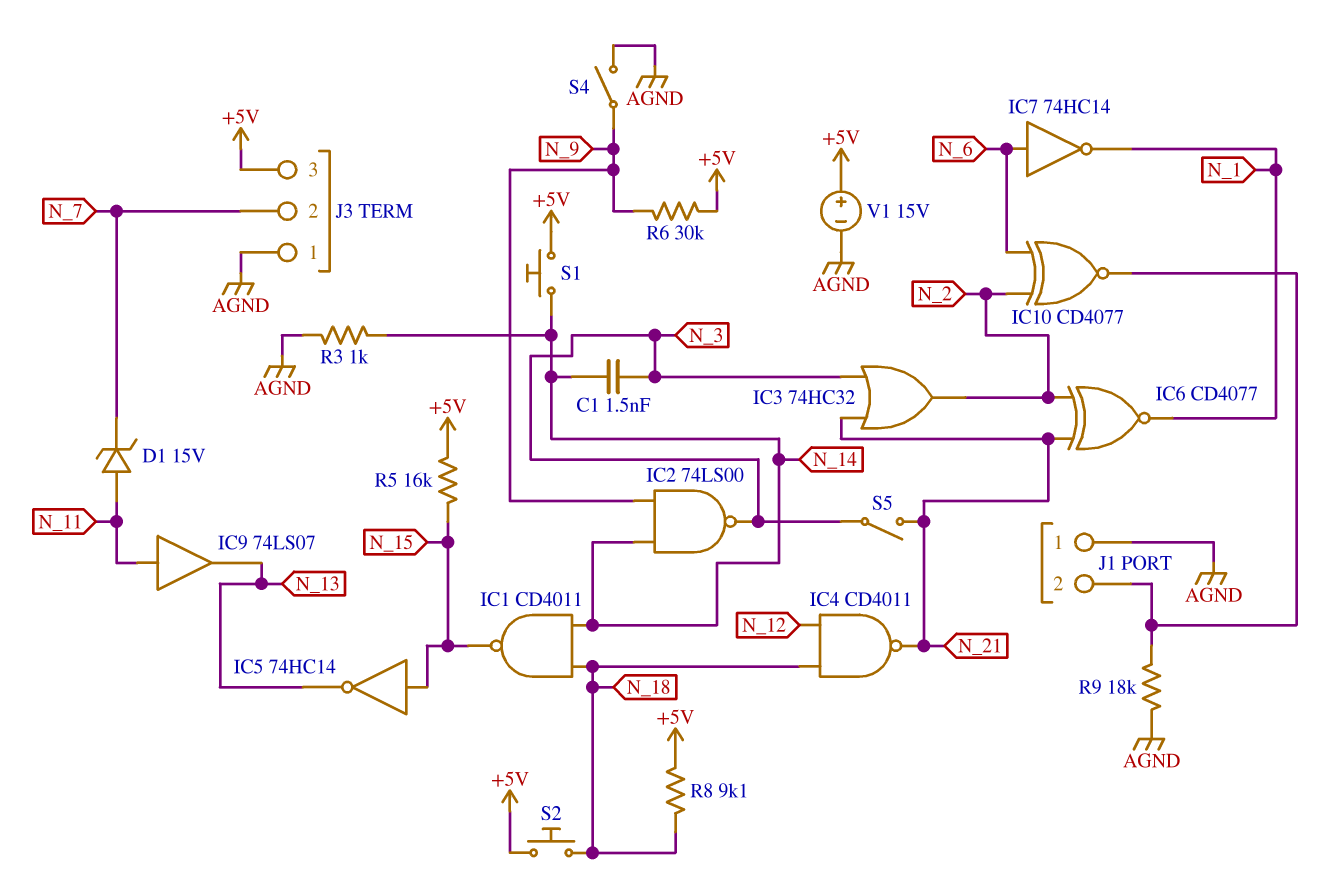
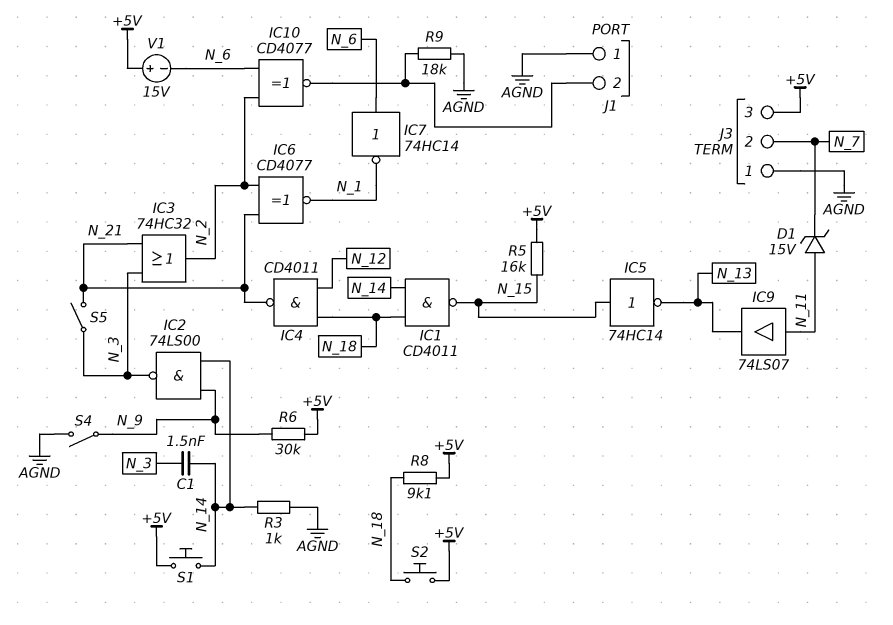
V1: 15V (plus +5V, minus AGND) -> 15V (plus +5V, minus N_6)

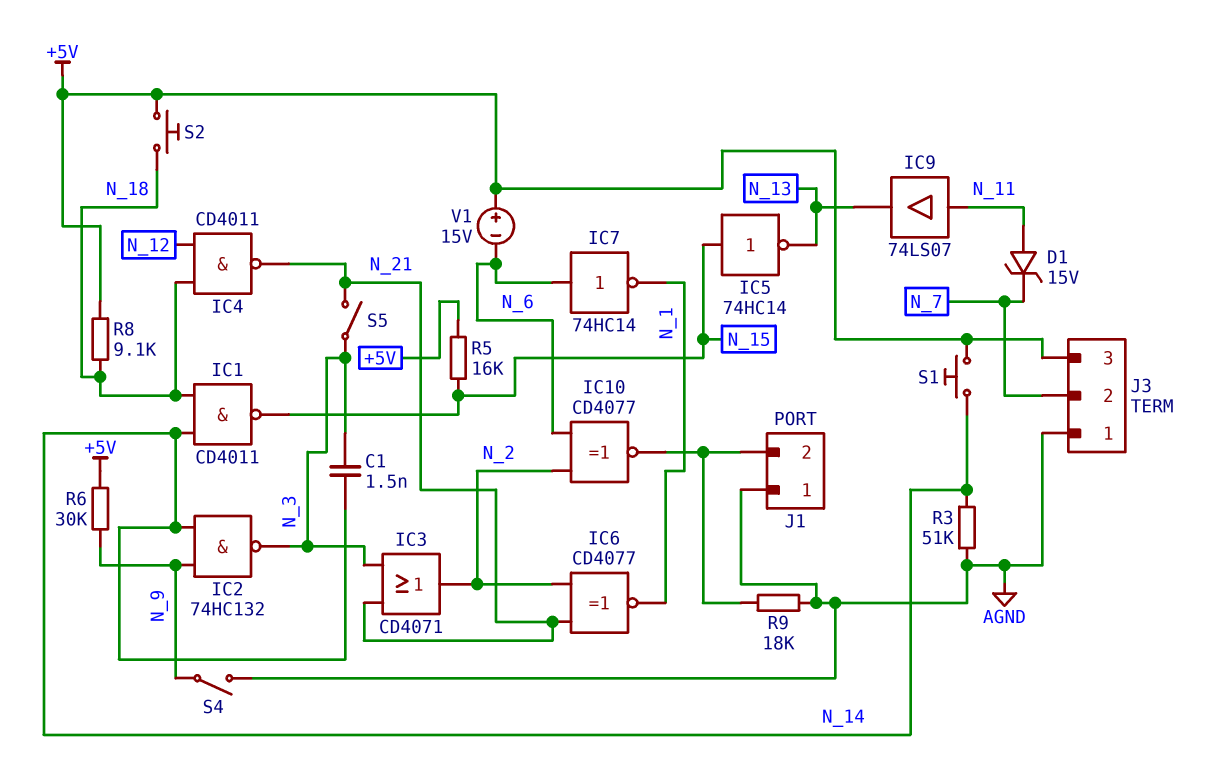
IC2: NAND 74LS00 (in N_9, in N_14, out N_3) -> NAND 74HC132 (in N_9, in N_14, out N_3)
IC3: OR 74HC32 (in N_3, in N_21, out N_2) -> OR CD4071 (in N_3, in N_21, out N_2)
R3: 1k (AGND, N_14) -> 51k (AGND, N_14)

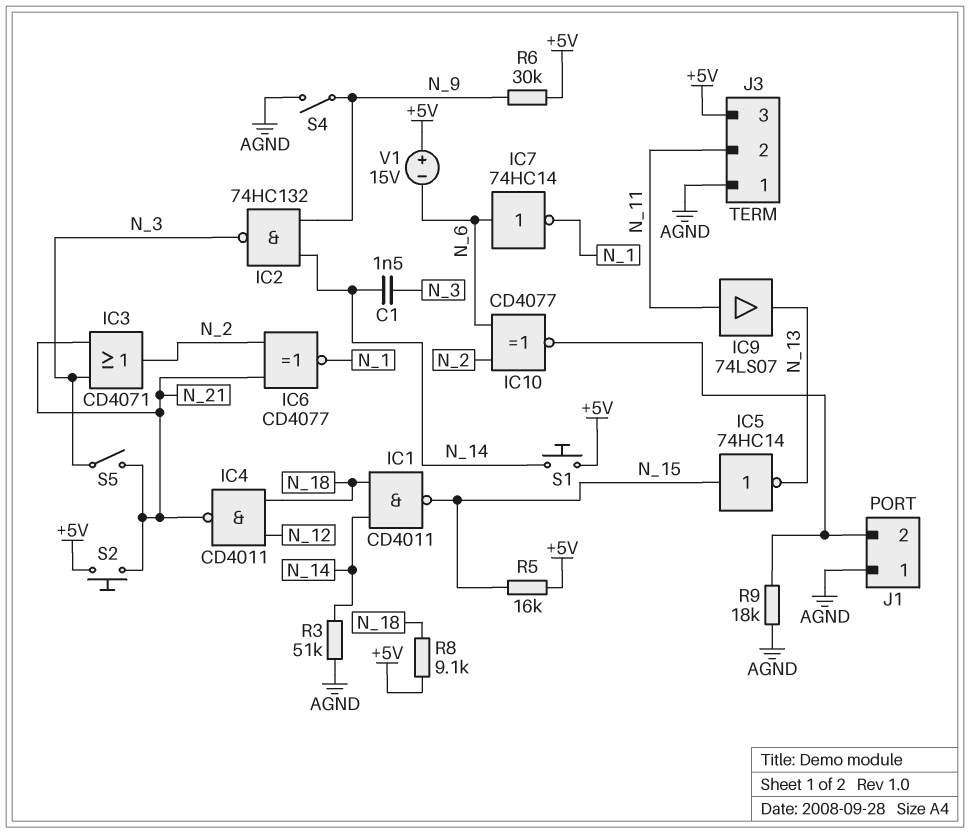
D1: zener 15V (A N_11, K N_7) -> none
J3 pin 2: N_7 -> N_11
S2: button (+5V, N_18) -> button (+5V, N_21)

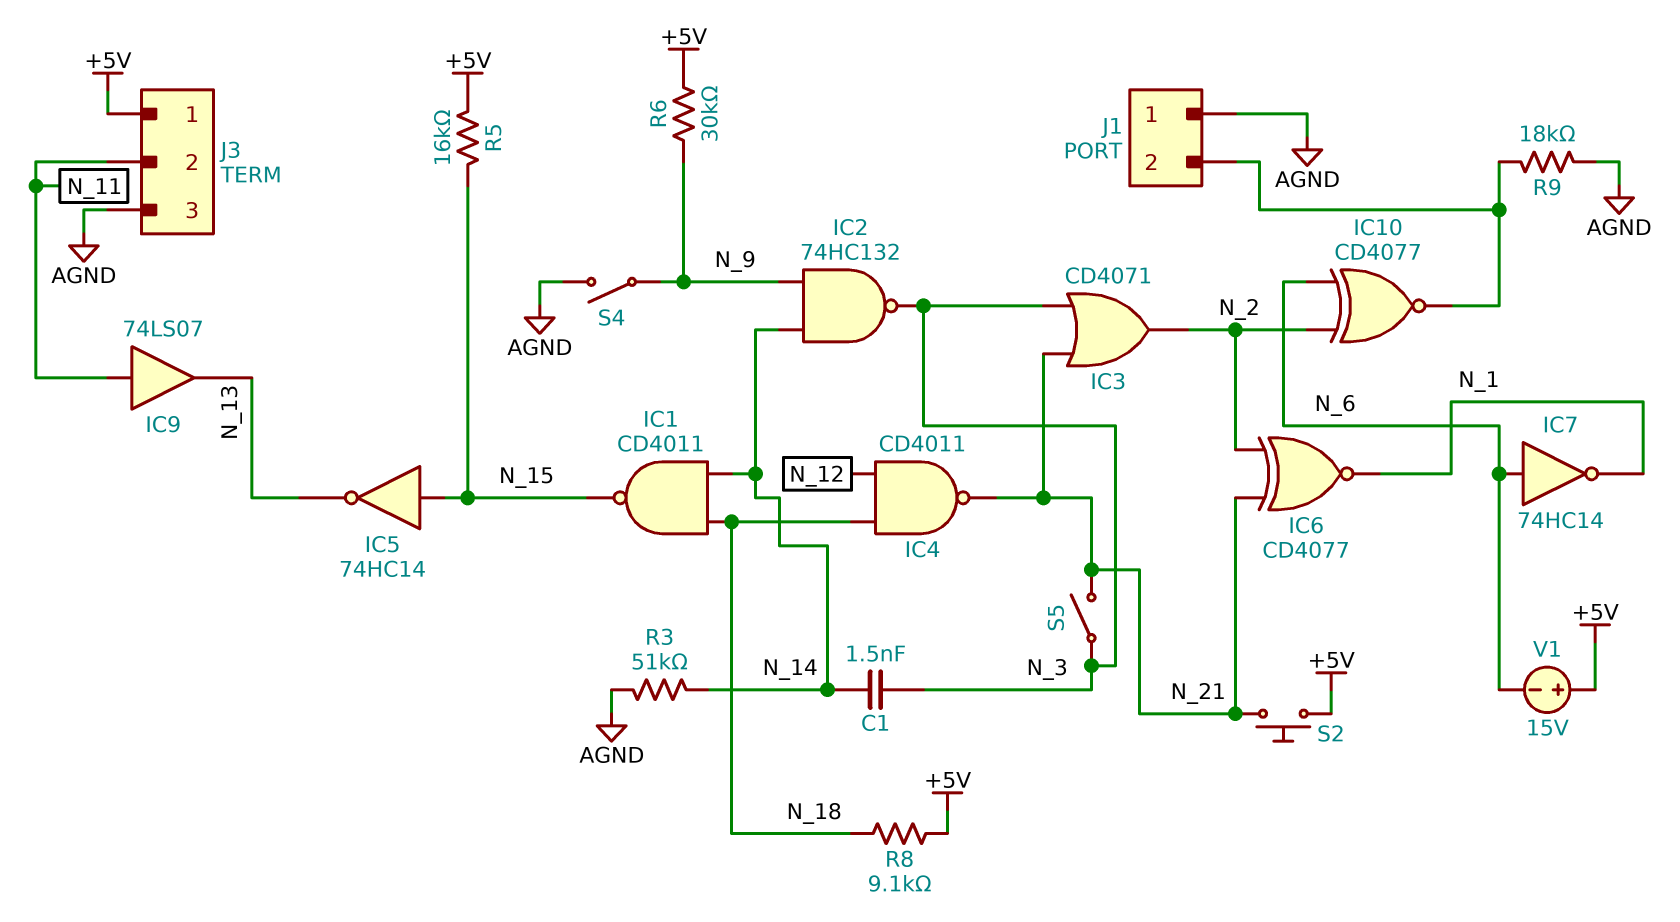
J3 pin 1: AGND -> +5V
J3 pin 3: +5V -> AGND
S1: button (+5V, N_14) -> none

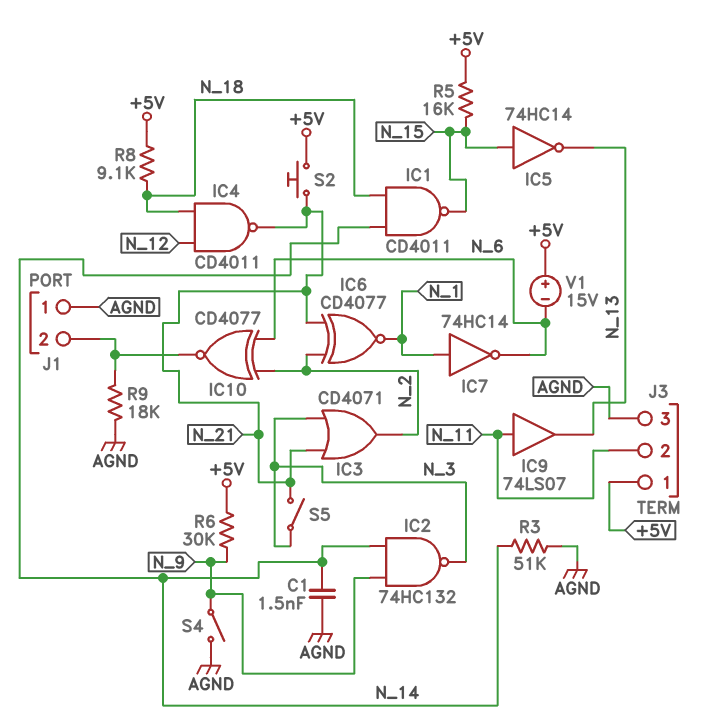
C1: 1.5nF (N_3, N_14) -> 1.5nF (AGND, N_14)
IC7: NOT 74HC14 (in N_6, out N_1) -> NOT 74HC14 (in N_1, out N_6)

